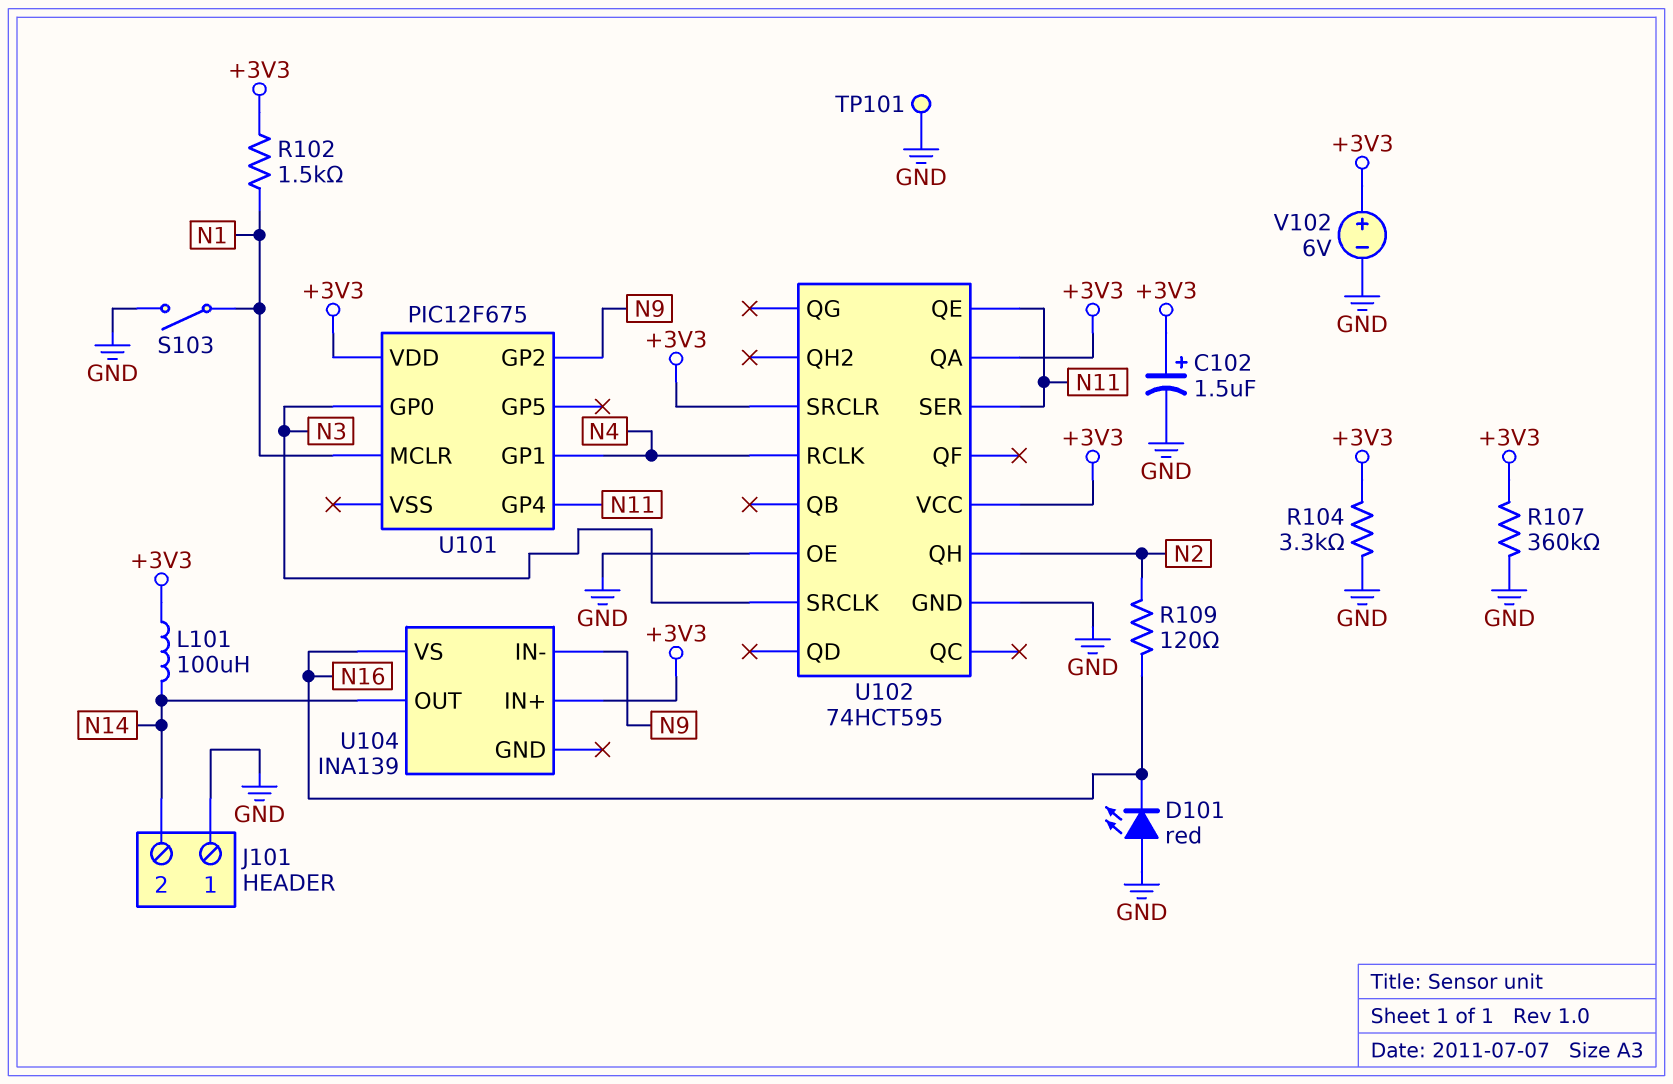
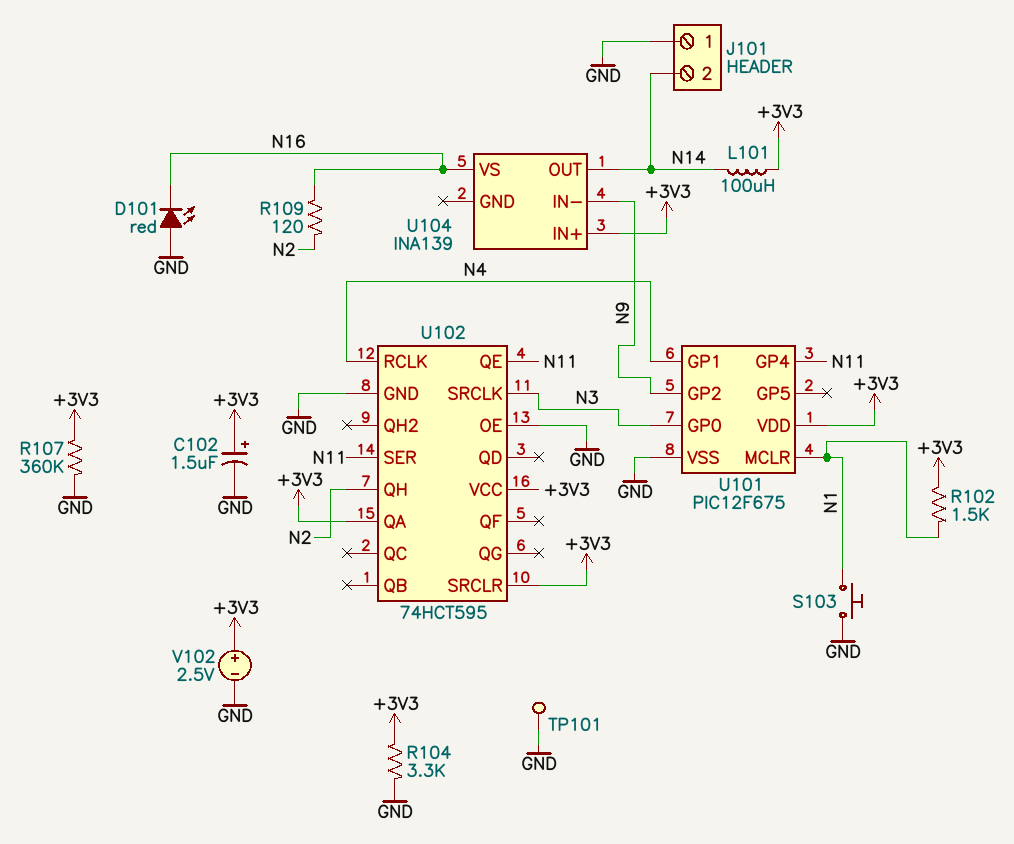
S103: switch (GND, N1) -> button (GND, N1)
U101 pin VSS: none -> GND
V102: 6V (plus +3V3, minus GND) -> 2.5V (plus +3V3, minus GND)

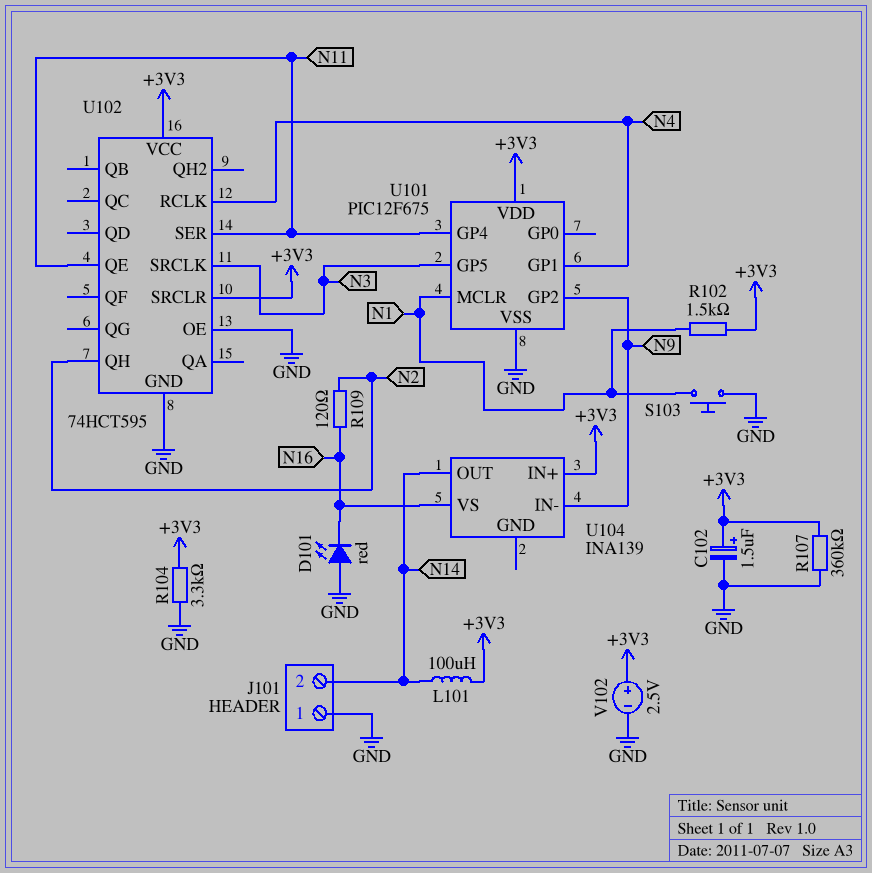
TP101: test point (GND) -> none
U101 pin GP0: N3 -> none
U101 pin GP5: none -> N3
U102 pin QA: +3V3 -> none

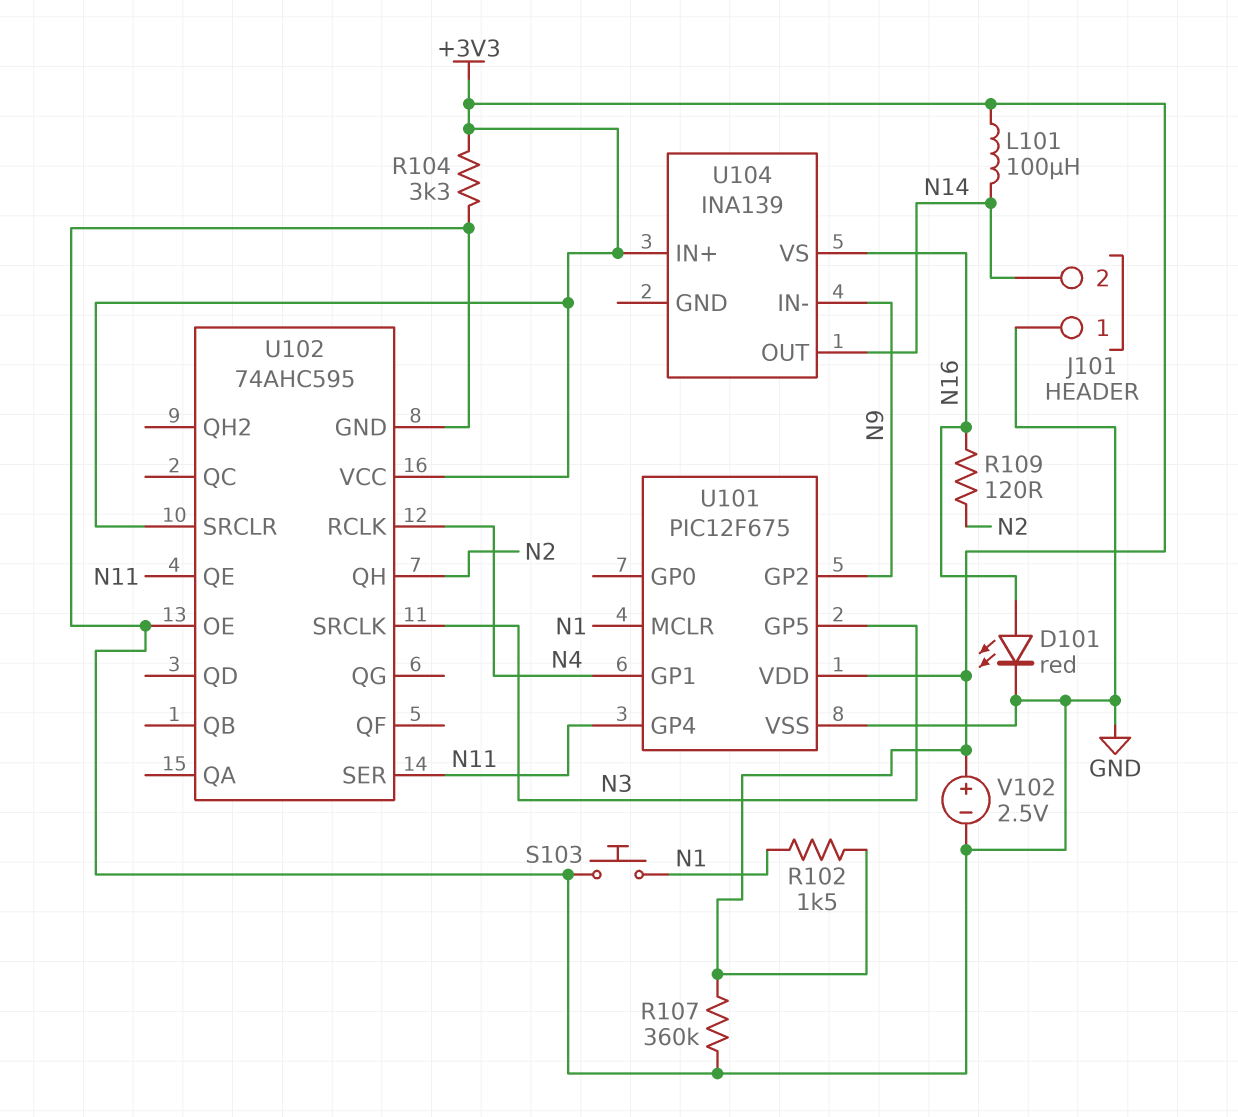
C102: 1.5uF (plus +3V3, minus GND) -> none
D101: LED red (A GND, K N16) -> LED red (A N16, K GND)
U102: 74HCT595 -> 74AHC595

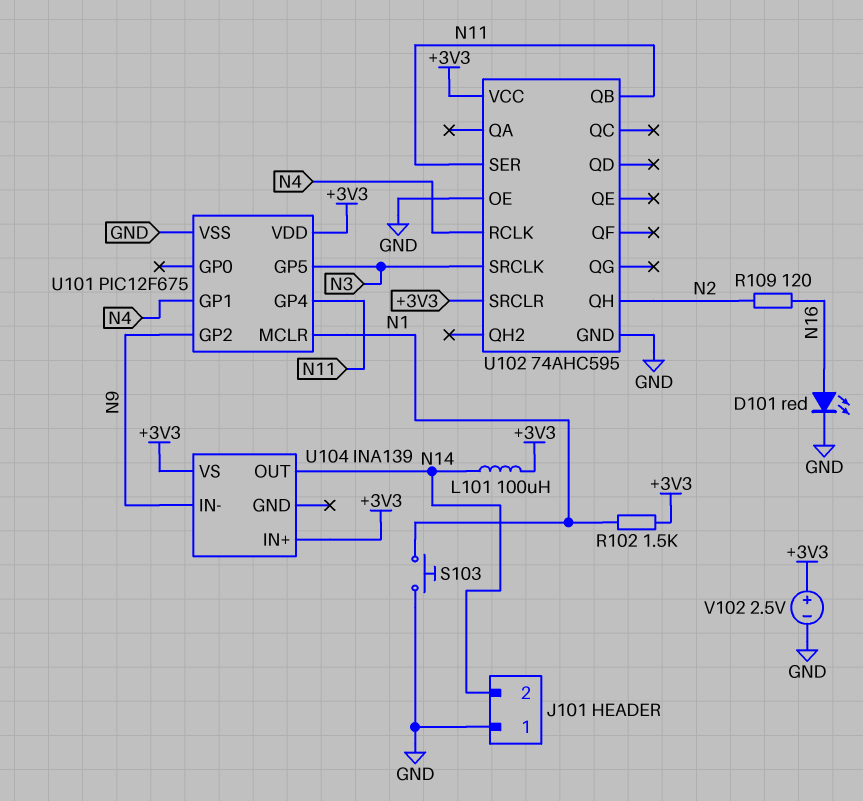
R104: 3.3k (+3V3, GND) -> none
R107: 360k (+3V3, GND) -> none
U102 pin QB: none -> N11
U102 pin QE: N11 -> none
U104 pin VS: N16 -> +3V3

